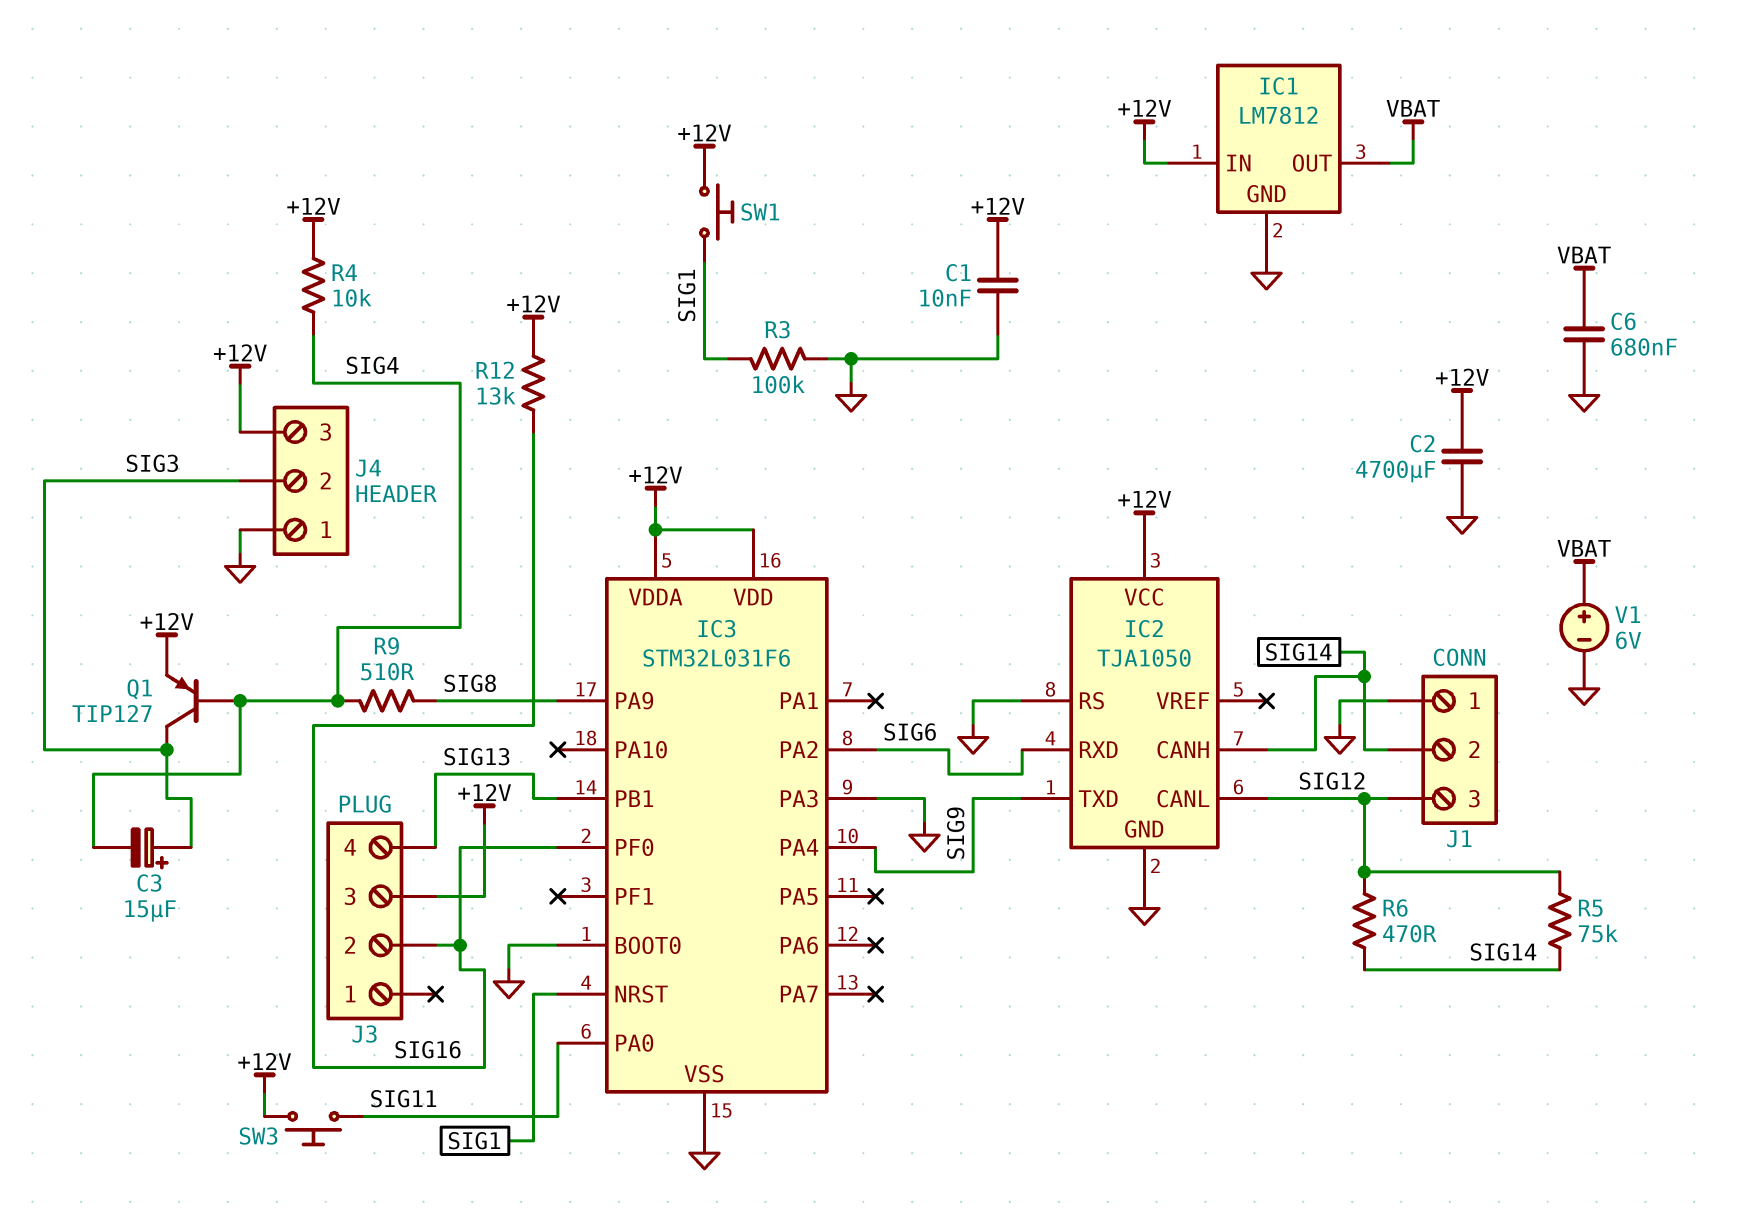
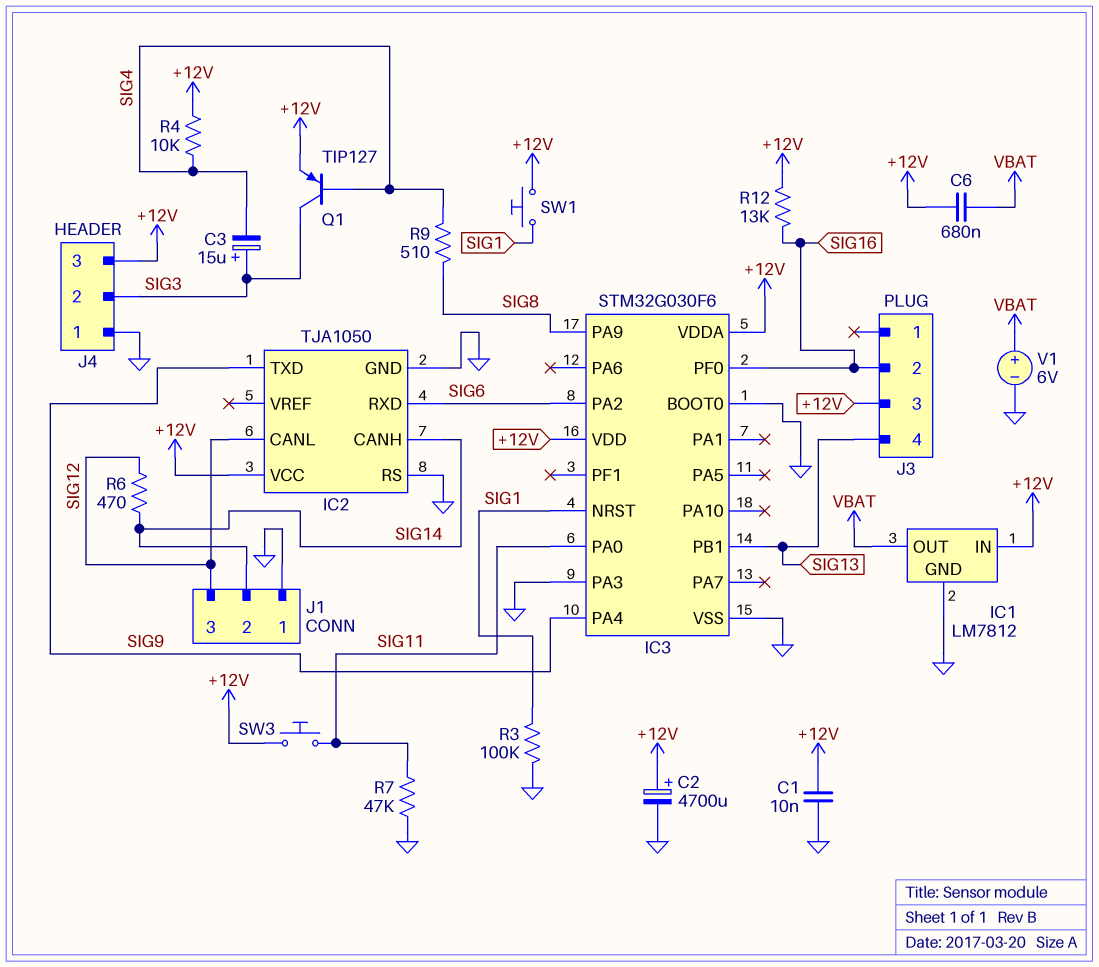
C2: 4700uF (+12V, GND) -> 4700uF (plus +12V, minus GND)
C6: 680nF (GND, VBAT) -> 680nF (+12V, VBAT)
IC3: STM32L031F6 -> STM32G030F6
R5: 75k (SIG12, SIG14) -> none
R7: none -> 47k (GND, SIG11)

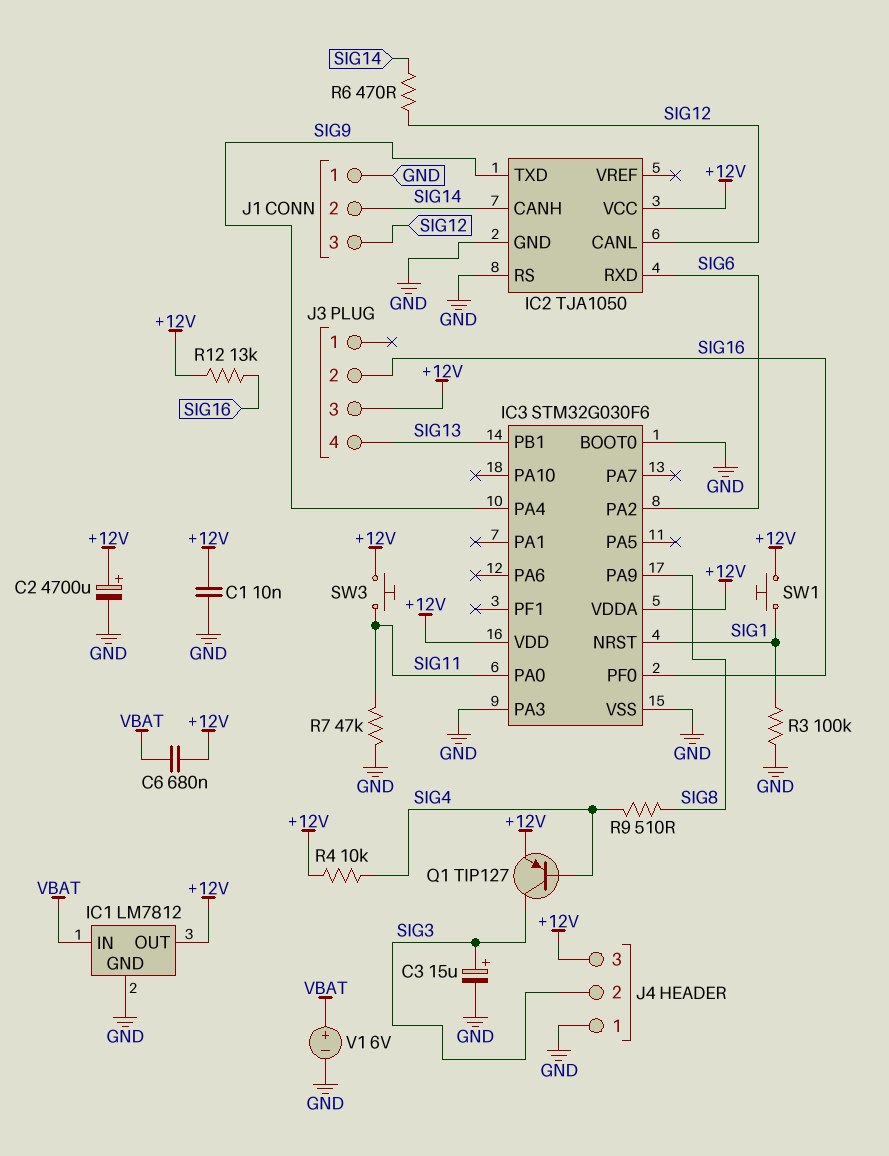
C3: 15uF (plus SIG3, minus SIG4) -> 15uF (plus SIG3, minus GND)
IC1 pin IN: +12V -> VBAT
IC1 pin OUT: VBAT -> +12V

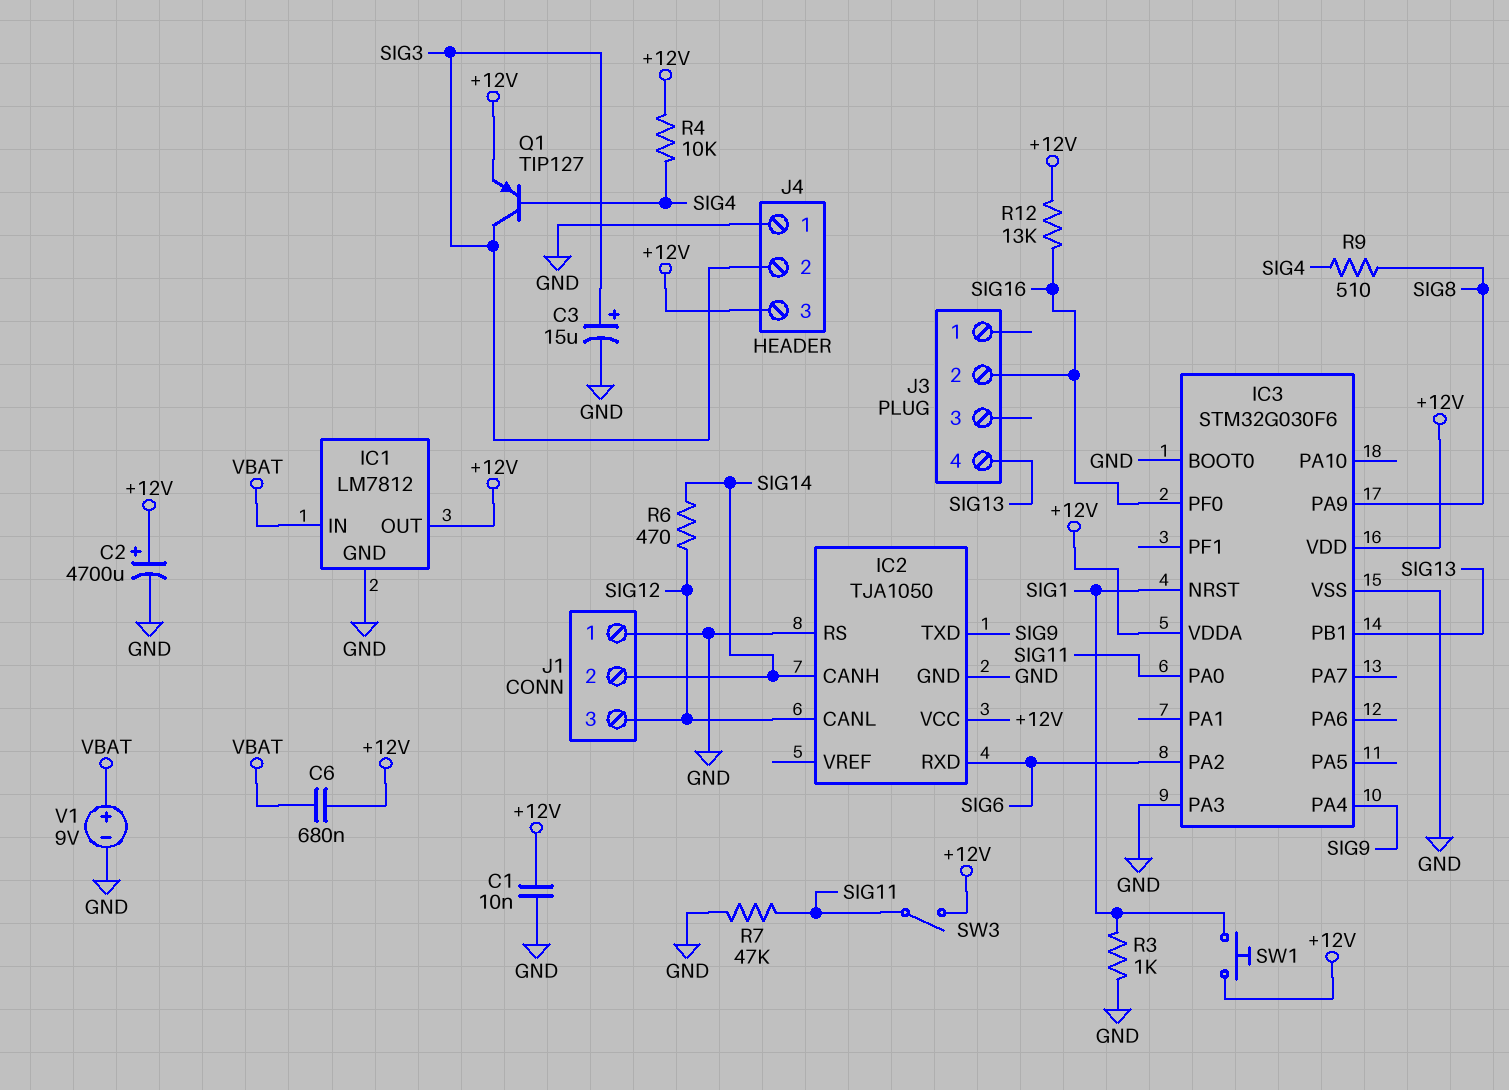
J3 pin 3: +12V -> none
R3: 100k (GND, SIG1) -> 1k (GND, SIG1)
SW3: button (+12V, SIG11) -> switch (+12V, SIG11)
V1: 6V (plus VBAT, minus GND) -> 9V (plus VBAT, minus GND)

